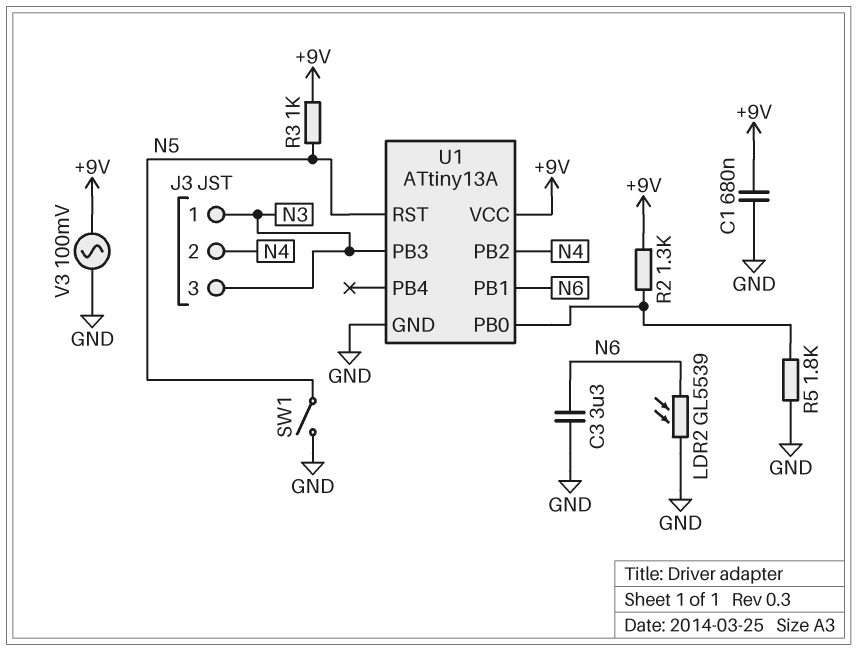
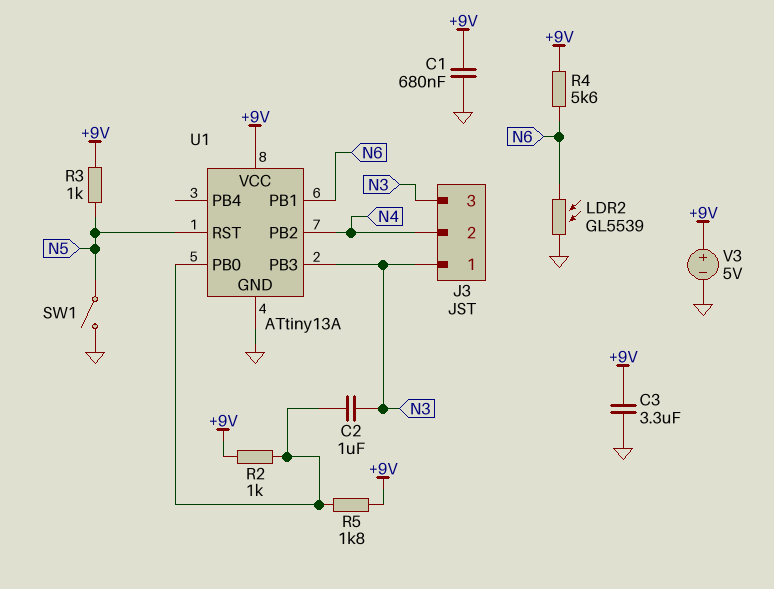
C2: none -> 1uF (N3, U1/PB0)
C3: 3.3uF (GND, N6) -> 3.3uF (+9V, GND)
R2: 1.3k (+9V, U1/PB0) -> 1k (+9V, U1/PB0)
R4: none -> 5.6k (+9V, N6)
R5: 1.8k (GND, U1/PB0) -> 1.8k (+9V, U1/PB0)
V3: AC 100mV (+9V, GND) -> 5V (plus +9V, minus GND)

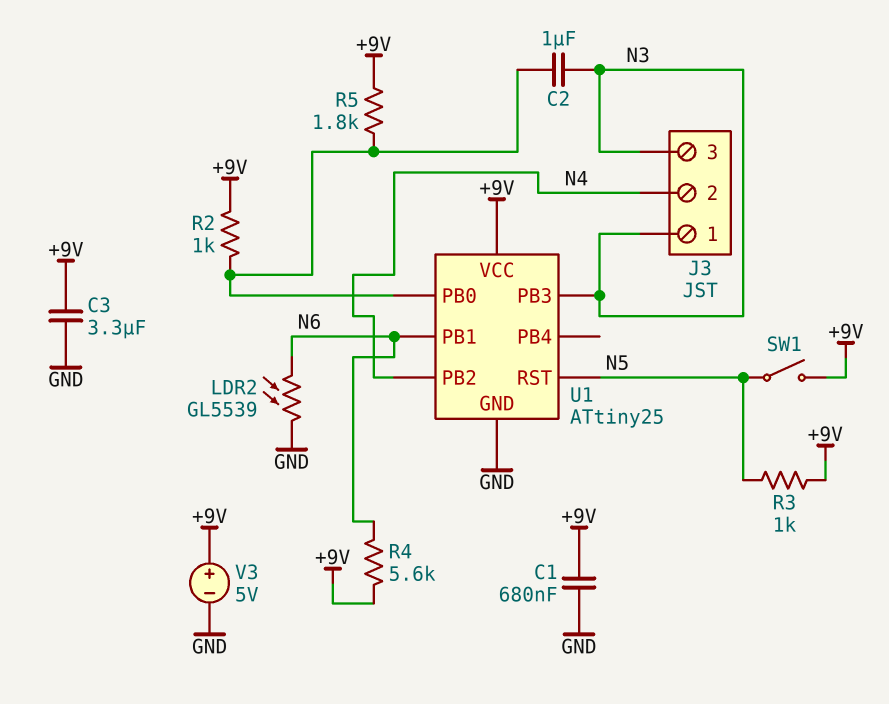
SW1: switch (GND, N5) -> switch (+9V, N5)
U1: ATtiny13A -> ATtiny25

